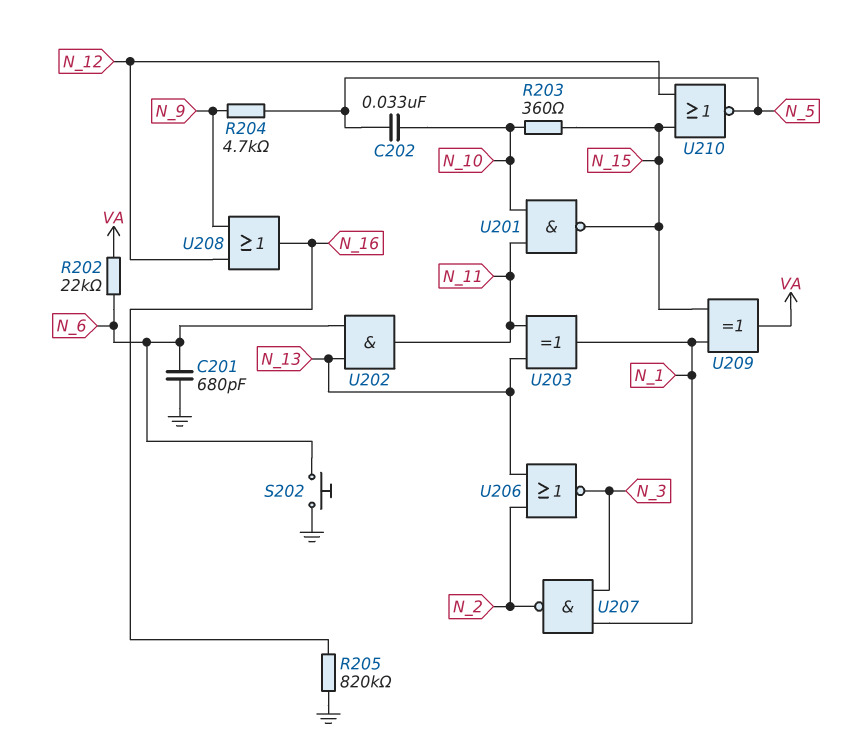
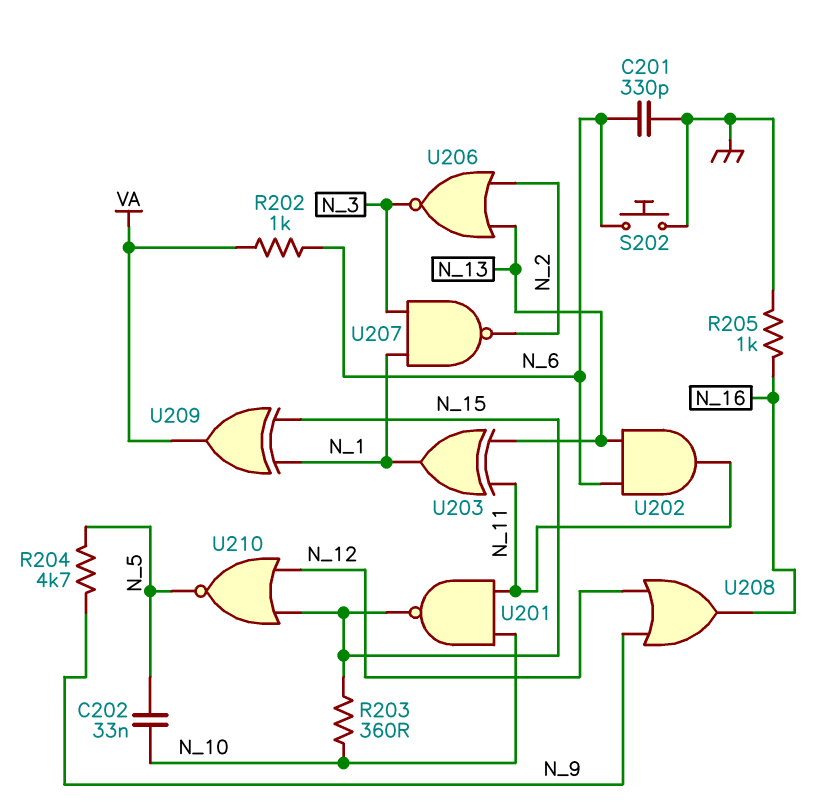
C201: 680pF (GND, N_6) -> 330pF (GND, N_6)
R202: 22k (N_6, VA) -> 1k (N_6, VA)
R205: 820k (GND, N_16) -> 1k (GND, N_16)

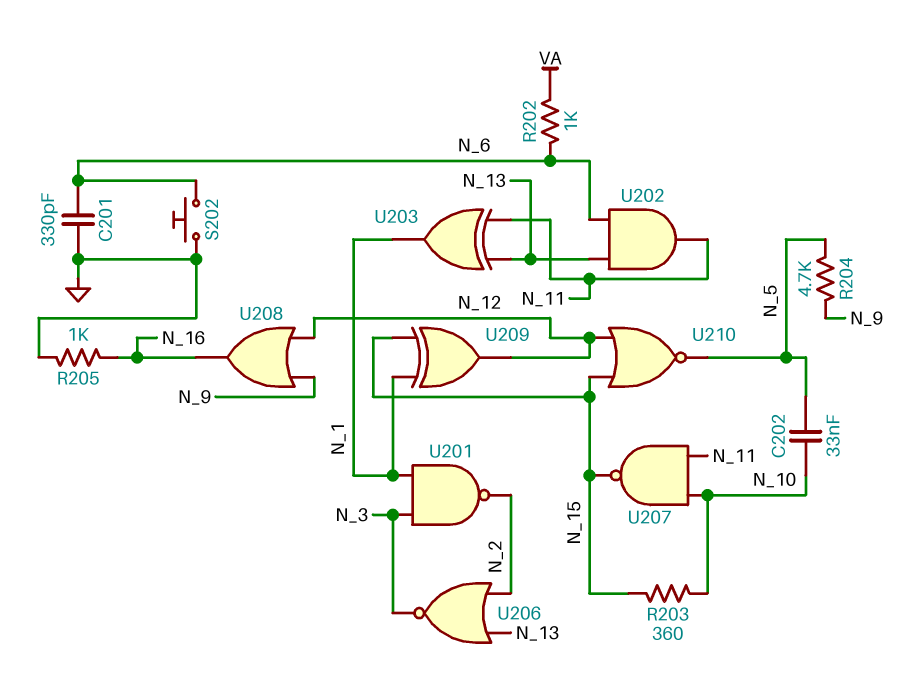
U201: NAND (in N_10, in N_11, out N_15) -> NAND (in N_1, in N_3, out N_2)
U207: NAND (in N_1, in N_3, out N_2) -> NAND (in N_10, in N_11, out N_15)
U209: XOR (in N_1, in N_15, out VA) -> XOR (in N_1, in N_15, out N_12)

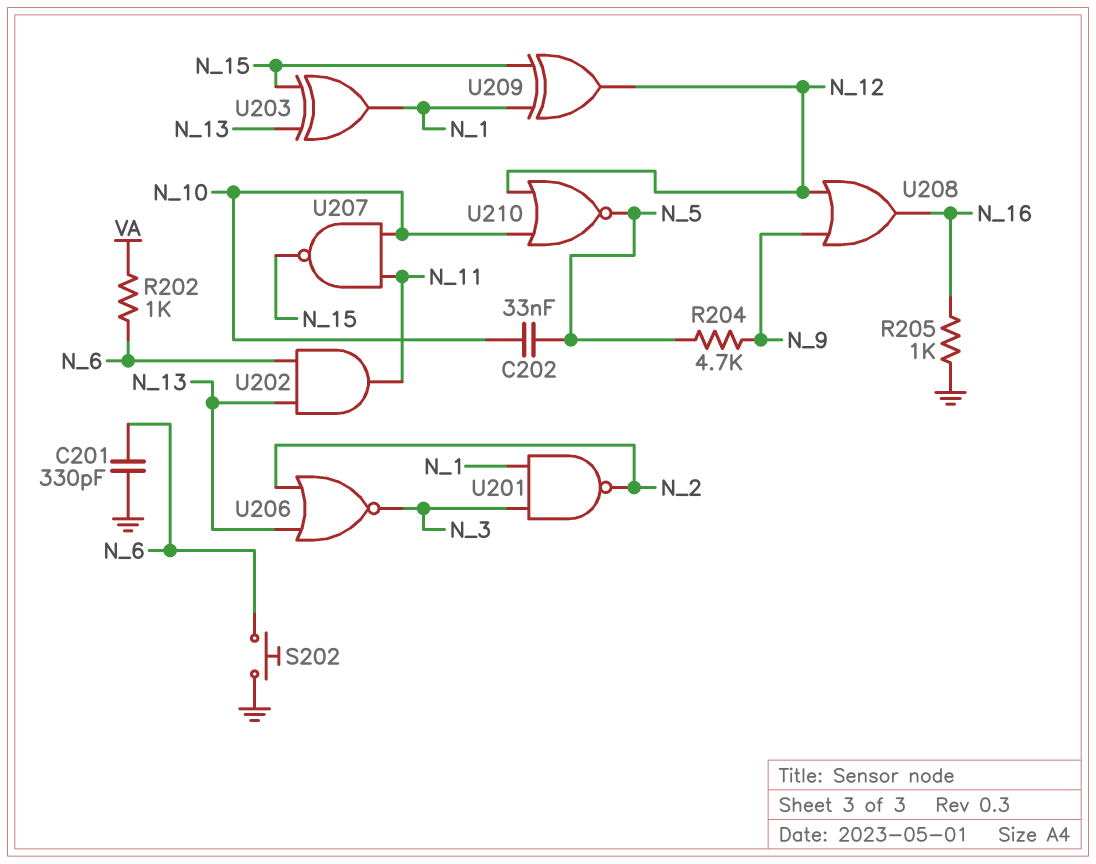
R203: 360 (N_10, N_15) -> none
U203: XOR (in N_11, in N_13, out N_1) -> XOR (in N_13, in N_15, out N_1)
U210: NOR (in N_12, in N_15, out N_5) -> NOR (in N_10, in N_12, out N_5)

